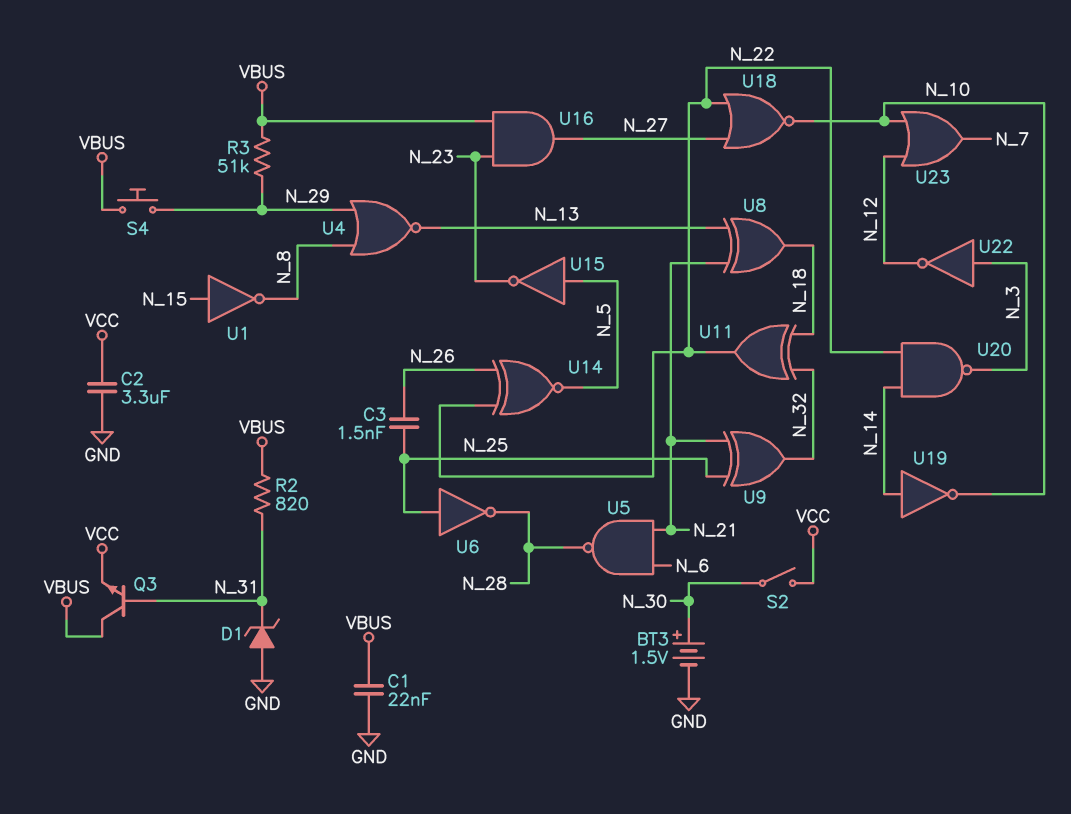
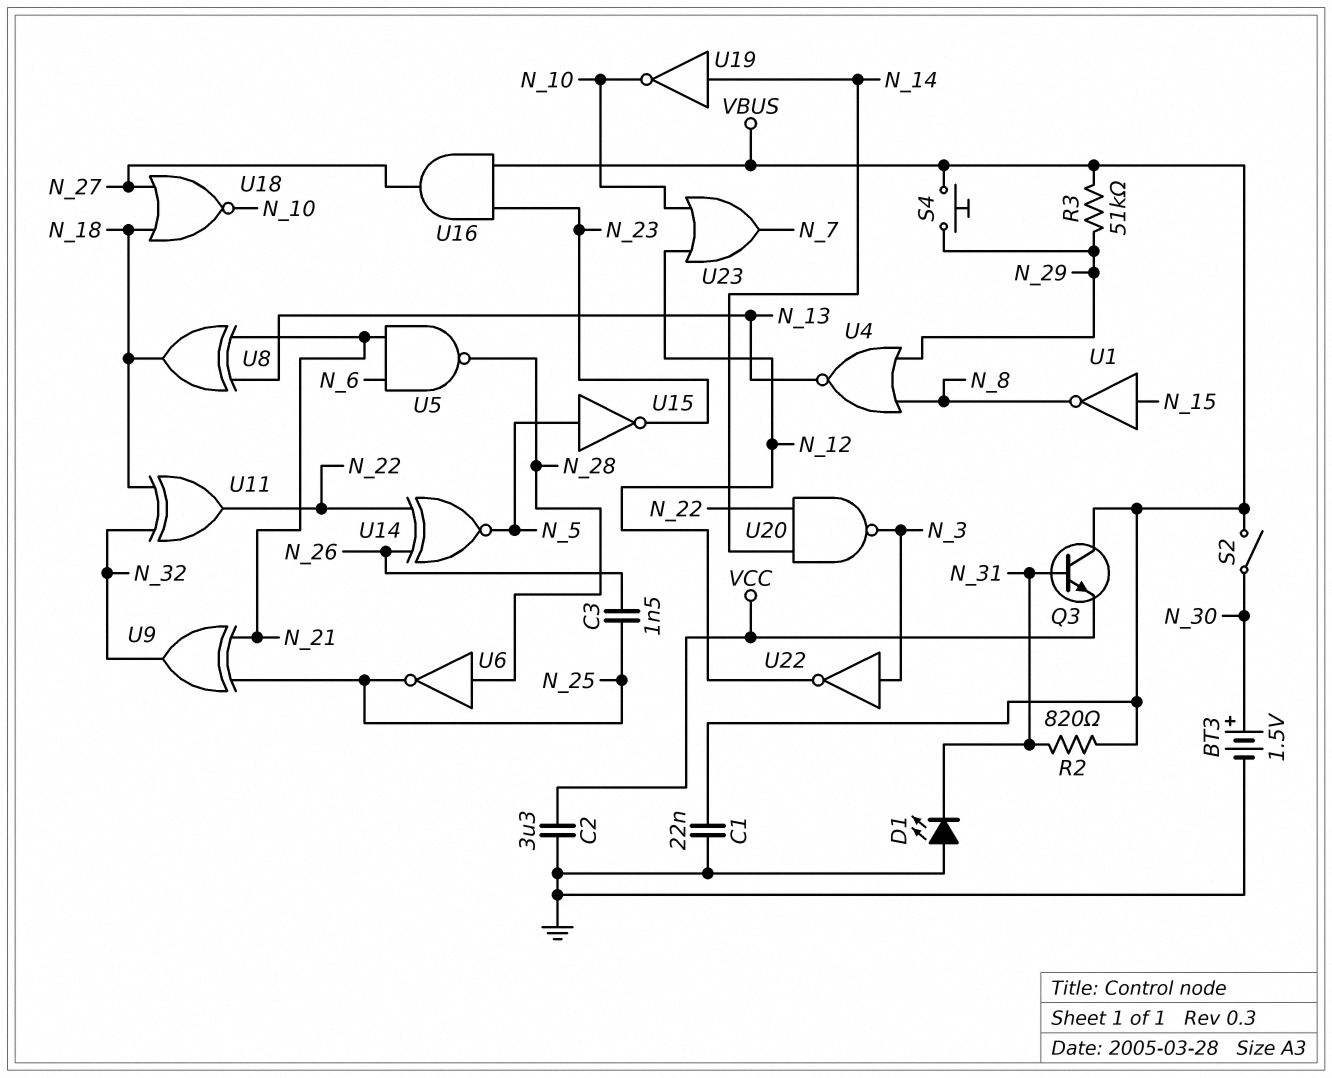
D1: zener (A GND, K N_31) -> LED (A GND, K N_31)
S2: switch (N_30, VCC) -> switch (N_30, VBUS)
U6: NOT (in N_25, out N_28) -> NOT (in N_28, out N_25)
U18: NOR (in N_22, in N_27, out N_10) -> NOR (in N_18, in N_27, out N_10)

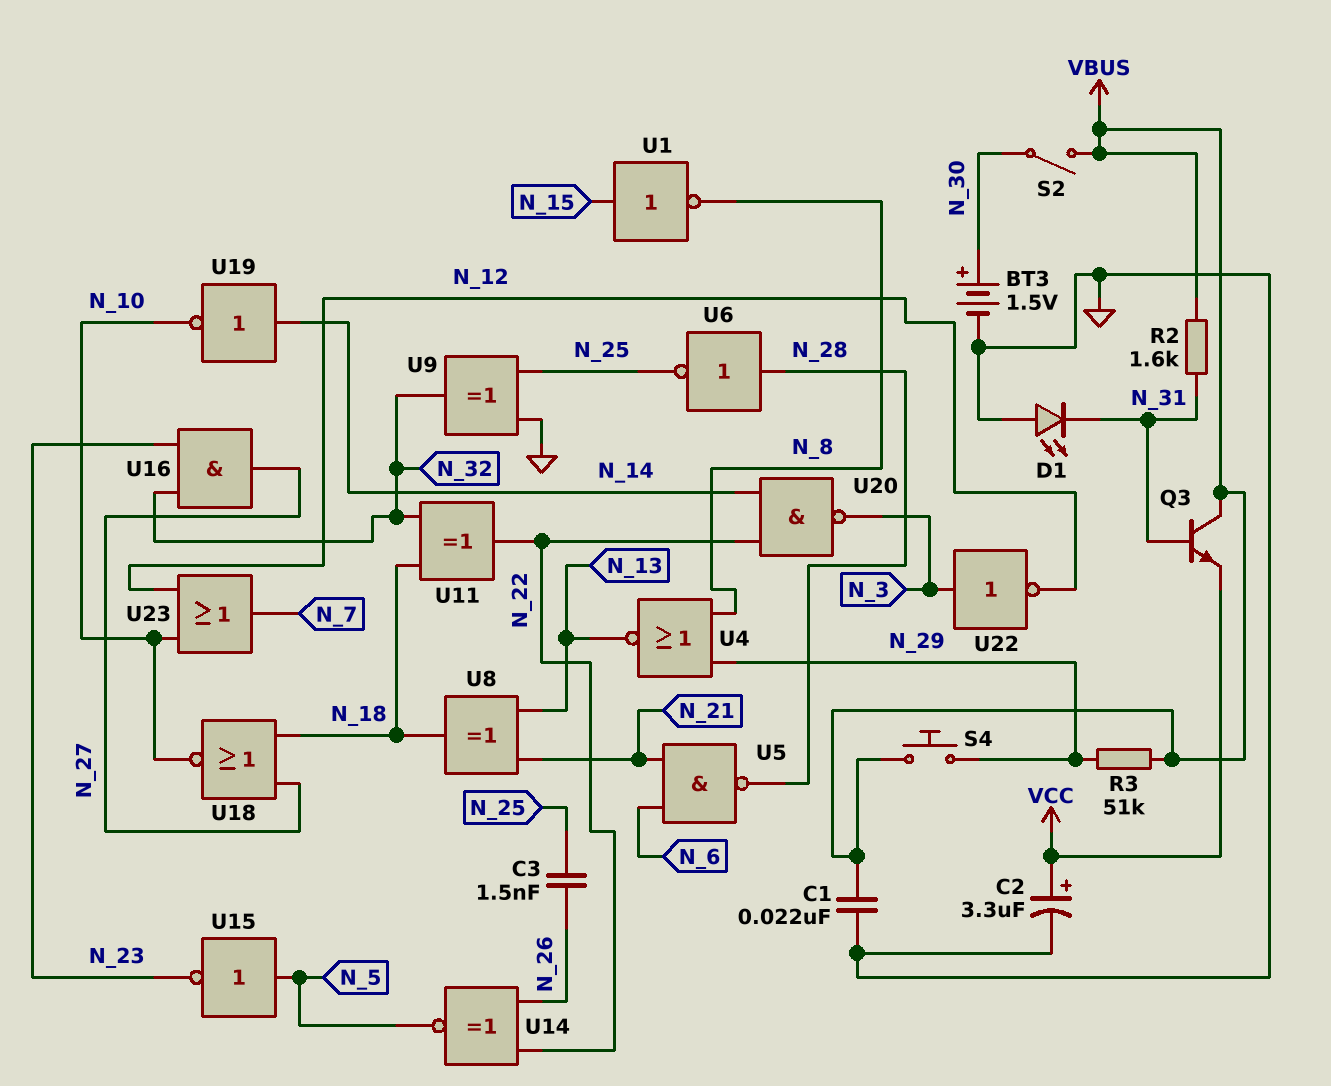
C2: 3.3uF (GND, VCC) -> 3.3uF (plus VCC, minus GND)
R2: 820 (N_31, VBUS) -> 1.6k (N_31, VBUS)
U9: XOR (in N_21, in N_25, out N_32) -> XOR (in GND, in N_25, out N_32)
U16: AND (in N_23, in VBUS, out N_27) -> AND (in N_23, in N_32, out N_27)

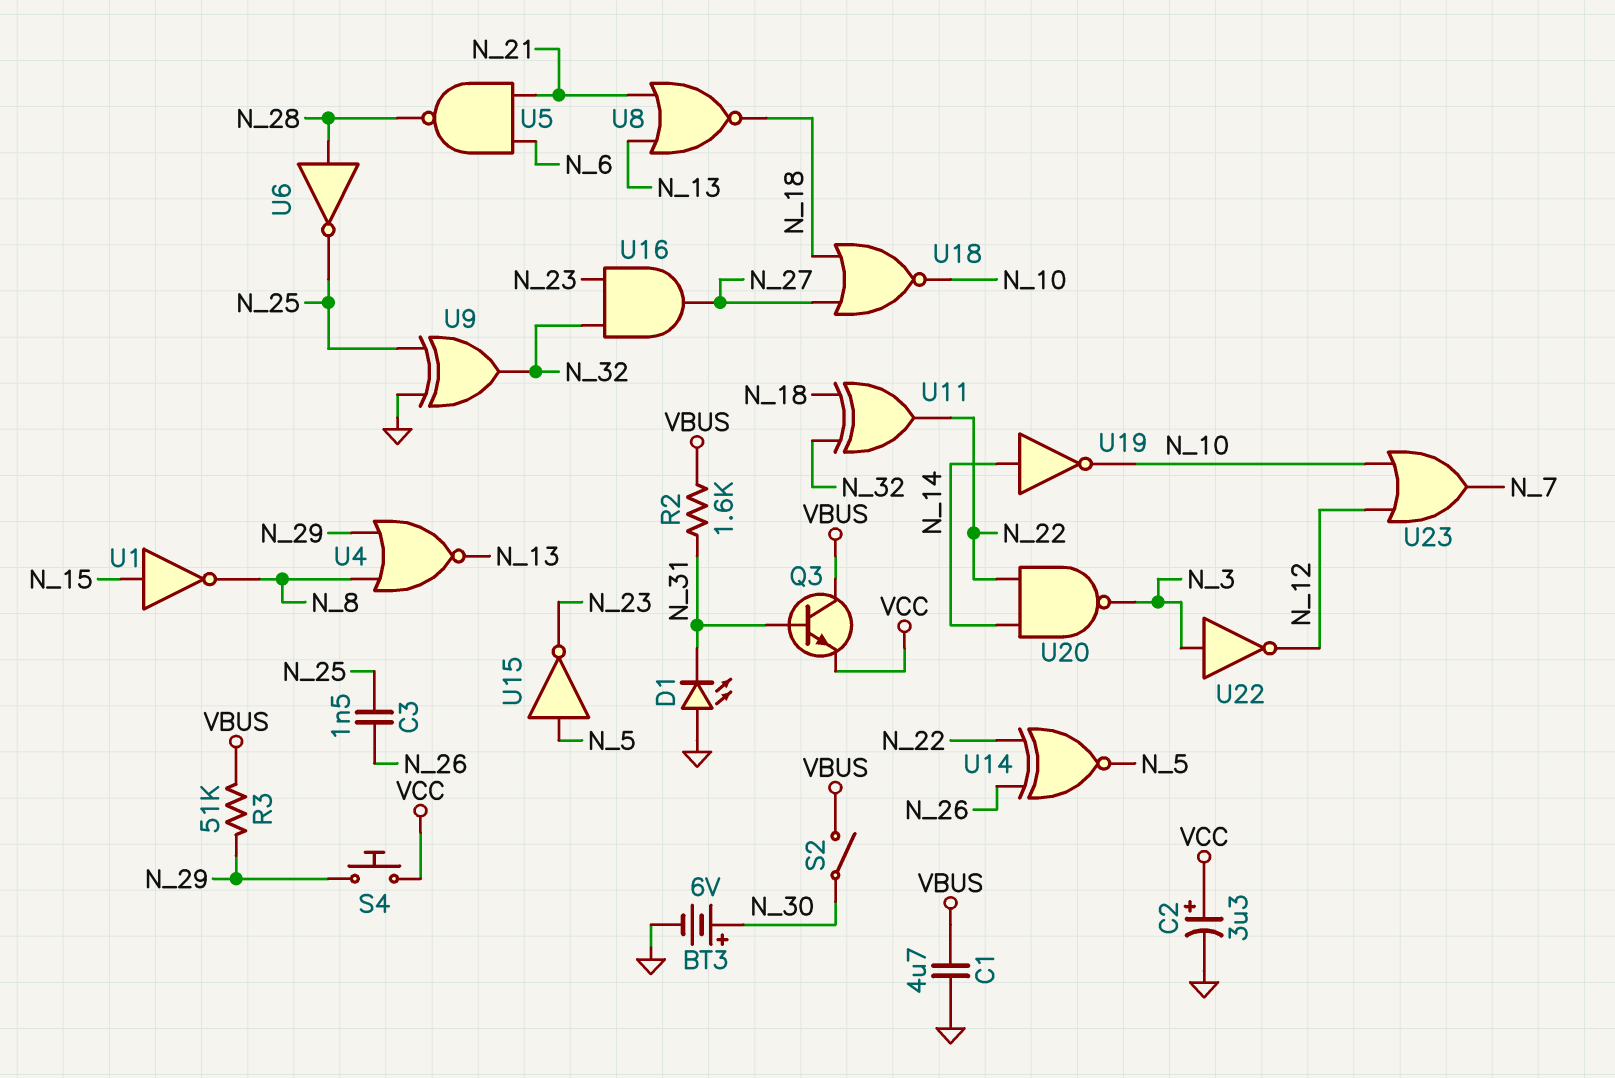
BT3: 1.5V (plus N_30, minus GND) -> 6V (plus N_30, minus GND)
C1: 22nF (GND, VBUS) -> 4.7uF (GND, VBUS)
S4: button (N_29, VBUS) -> button (N_29, VCC)
U8: XOR (in N_13, in N_21, out N_18) -> NOR (in N_13, in N_21, out N_18)

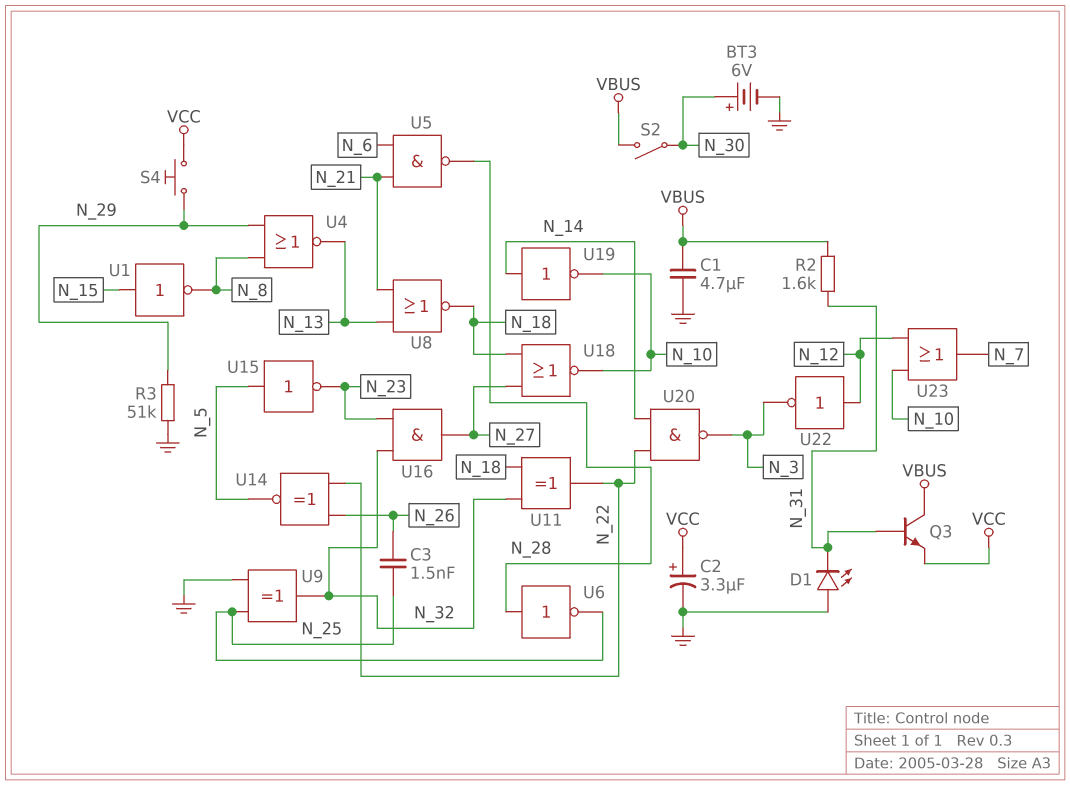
R3: 51k (N_29, VBUS) -> 51k (GND, N_29)
U22: NOT (in N_3, out N_12) -> NOT (in N_12, out N_3)

